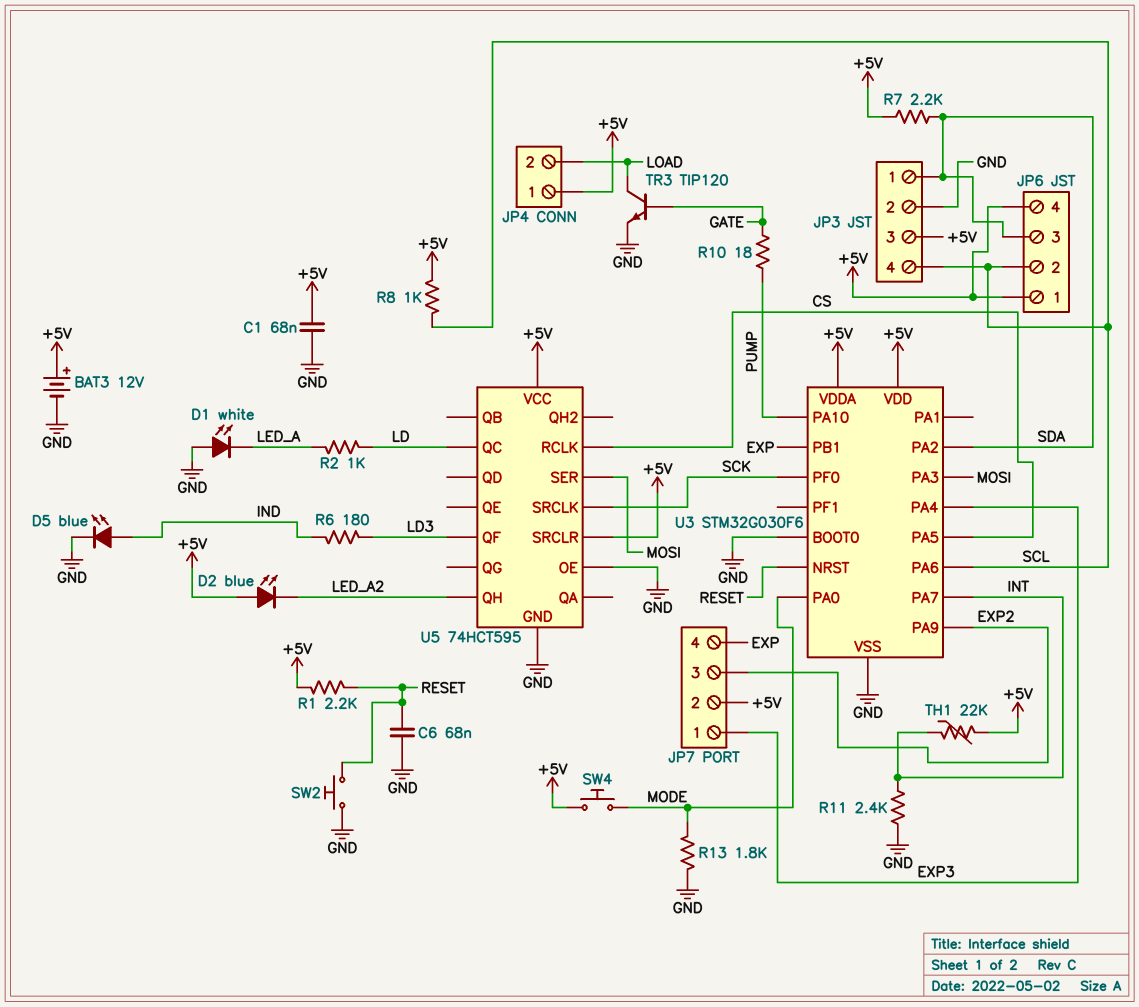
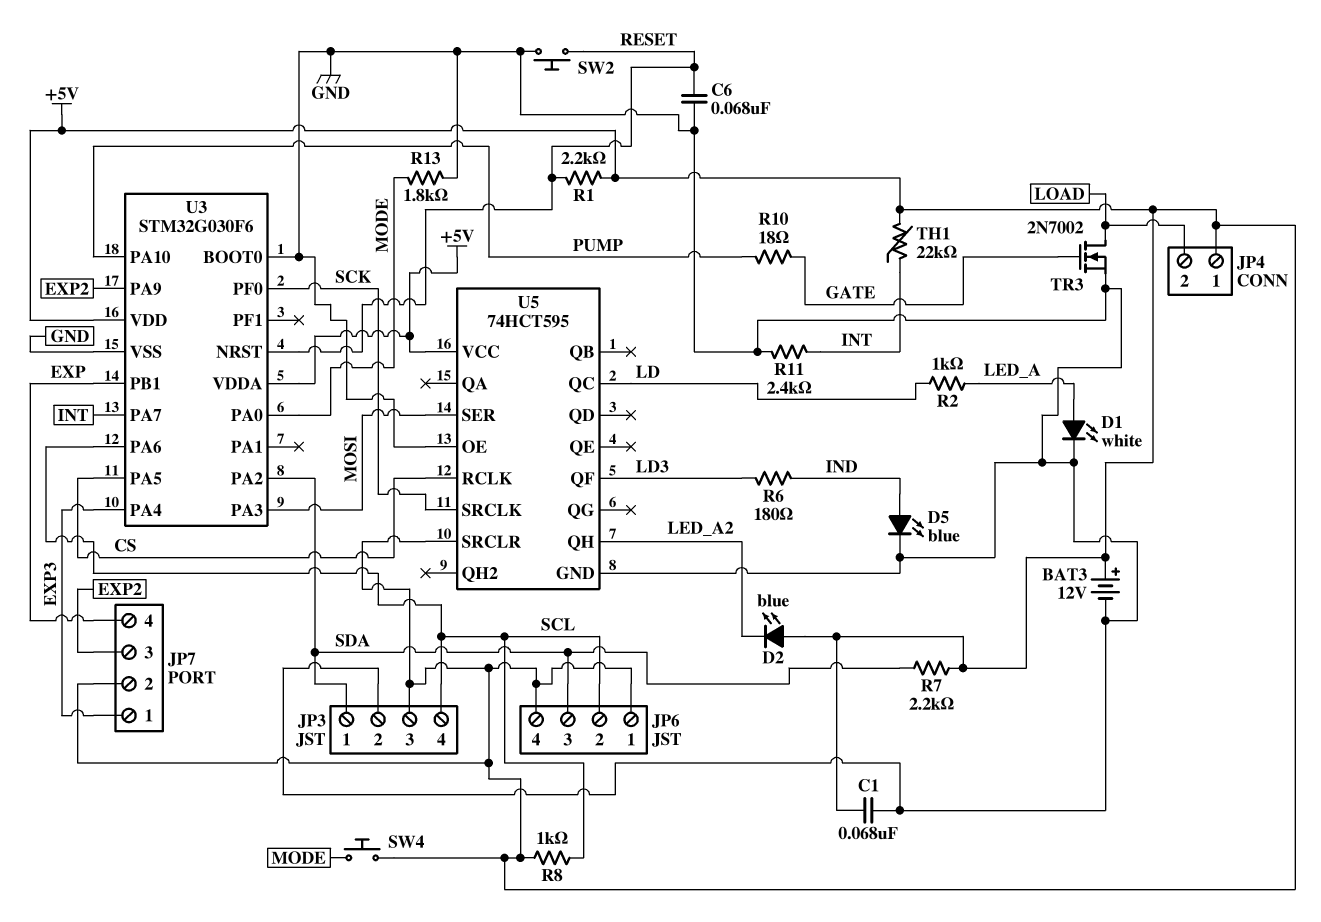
D1: LED white (A GND, K LED_A) -> LED white (A LED_A, K GND)
TR3: NPN TIP120 (B GATE, C LOAD, E GND) -> NMOS 2N7002 (G GATE, D LOAD, S GND)

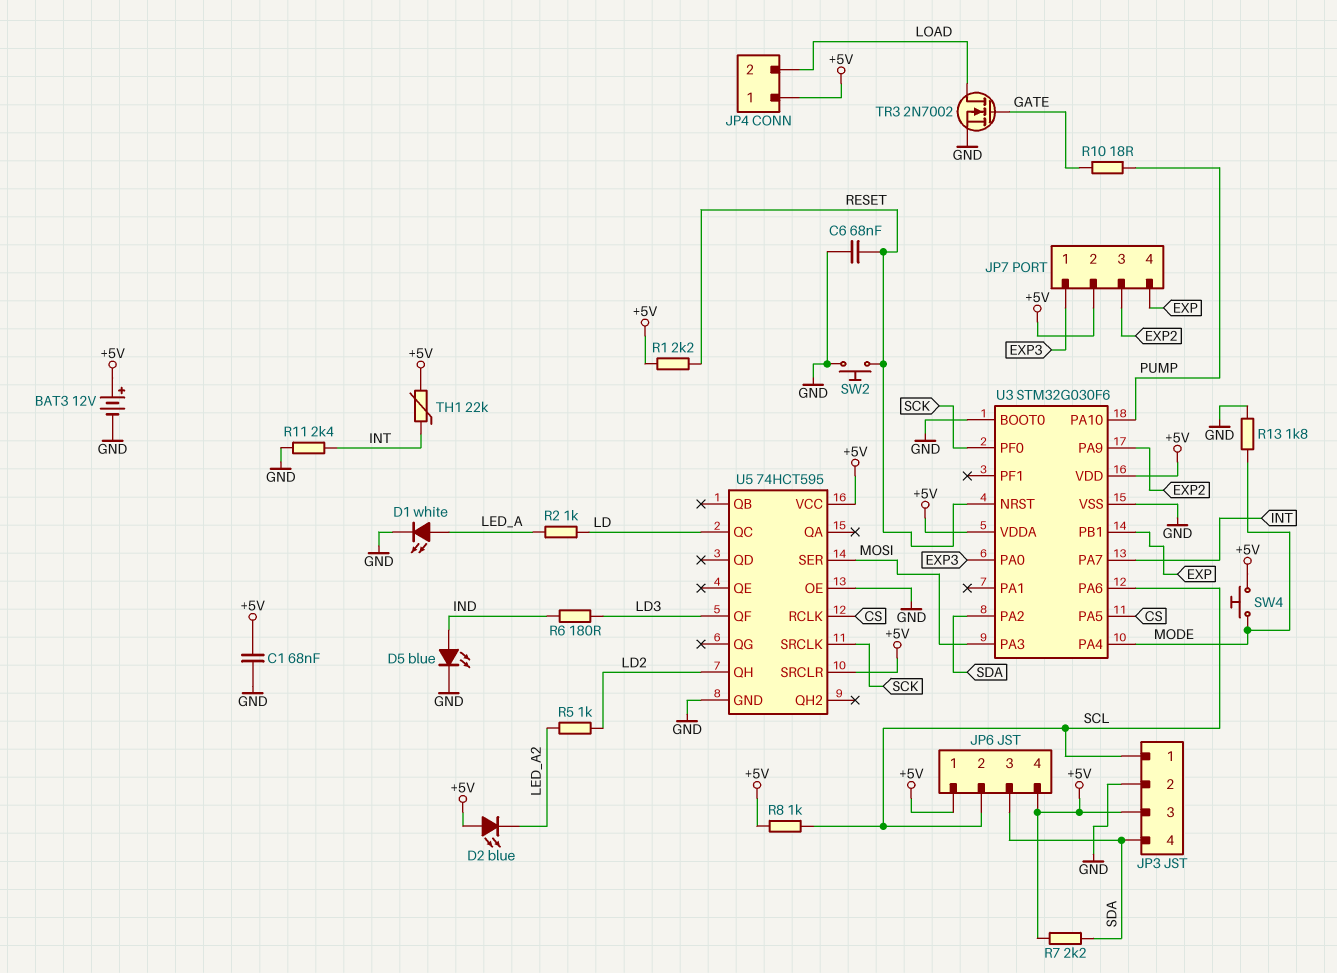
JP3 pin 1: SDA -> SCL
JP3 pin 4: SCL -> SDA
R5: none -> 1k (LD2, LED_A2)
U3 pin PA0: MODE -> EXP3
U3 pin PA4: EXP3 -> MODE
U5 pin QH: LED_A2 -> LD2

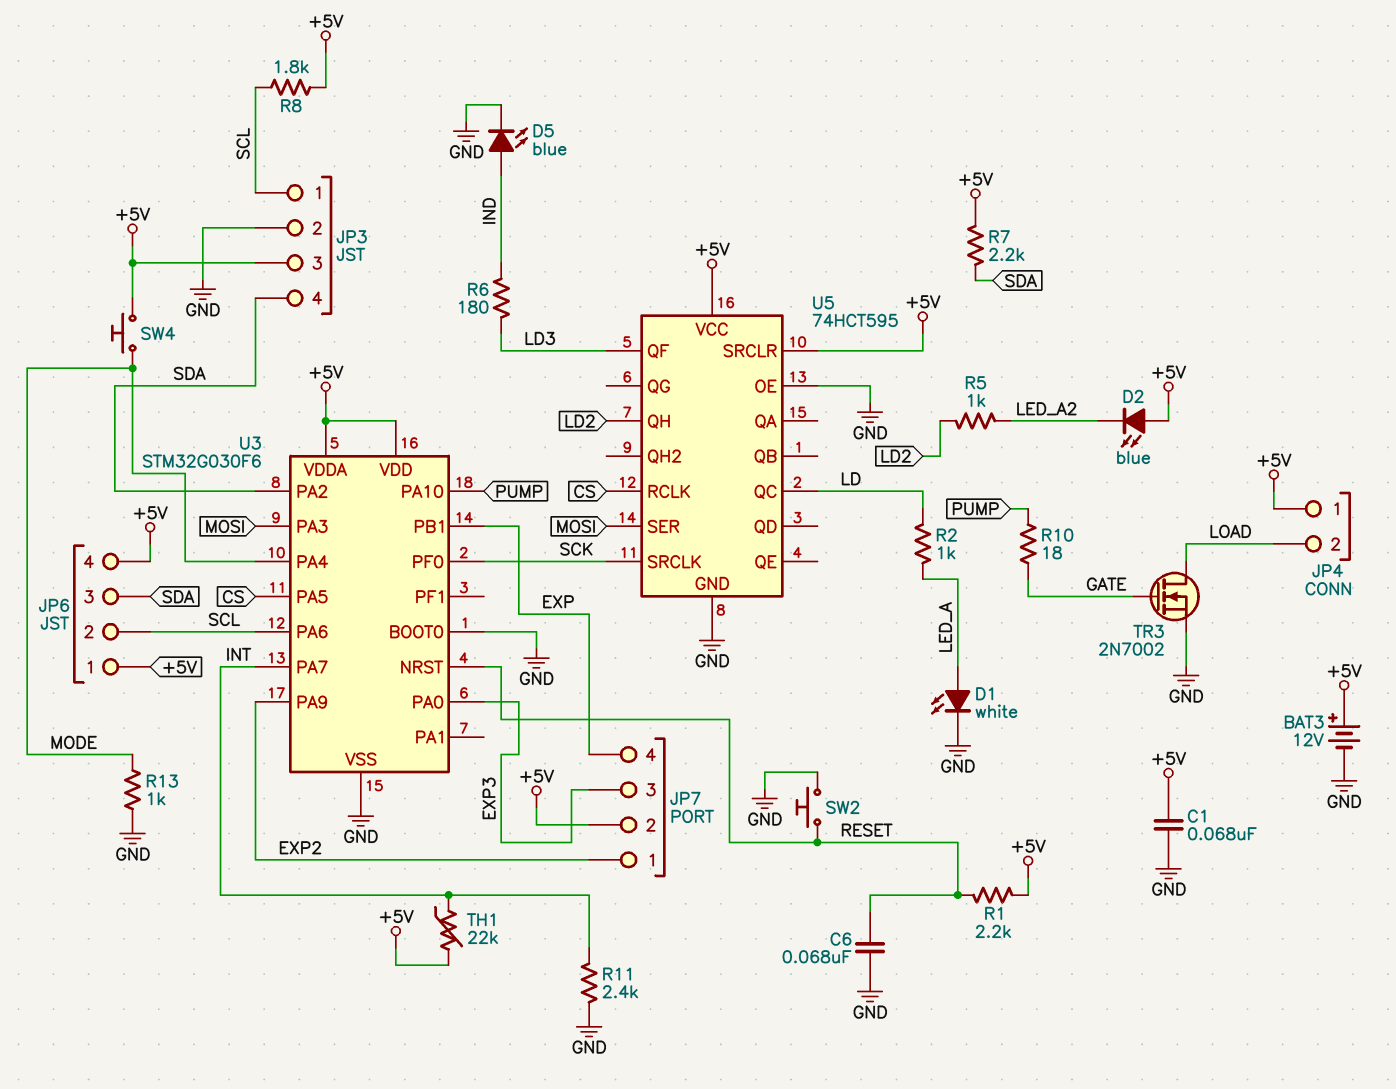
JP7 pin 1: EXP3 -> EXP2
JP7 pin 3: EXP2 -> EXP3
R8: 1k (+5V, SCL) -> 1.8k (+5V, SCL)
R13: 1.8k (GND, MODE) -> 1k (GND, MODE)

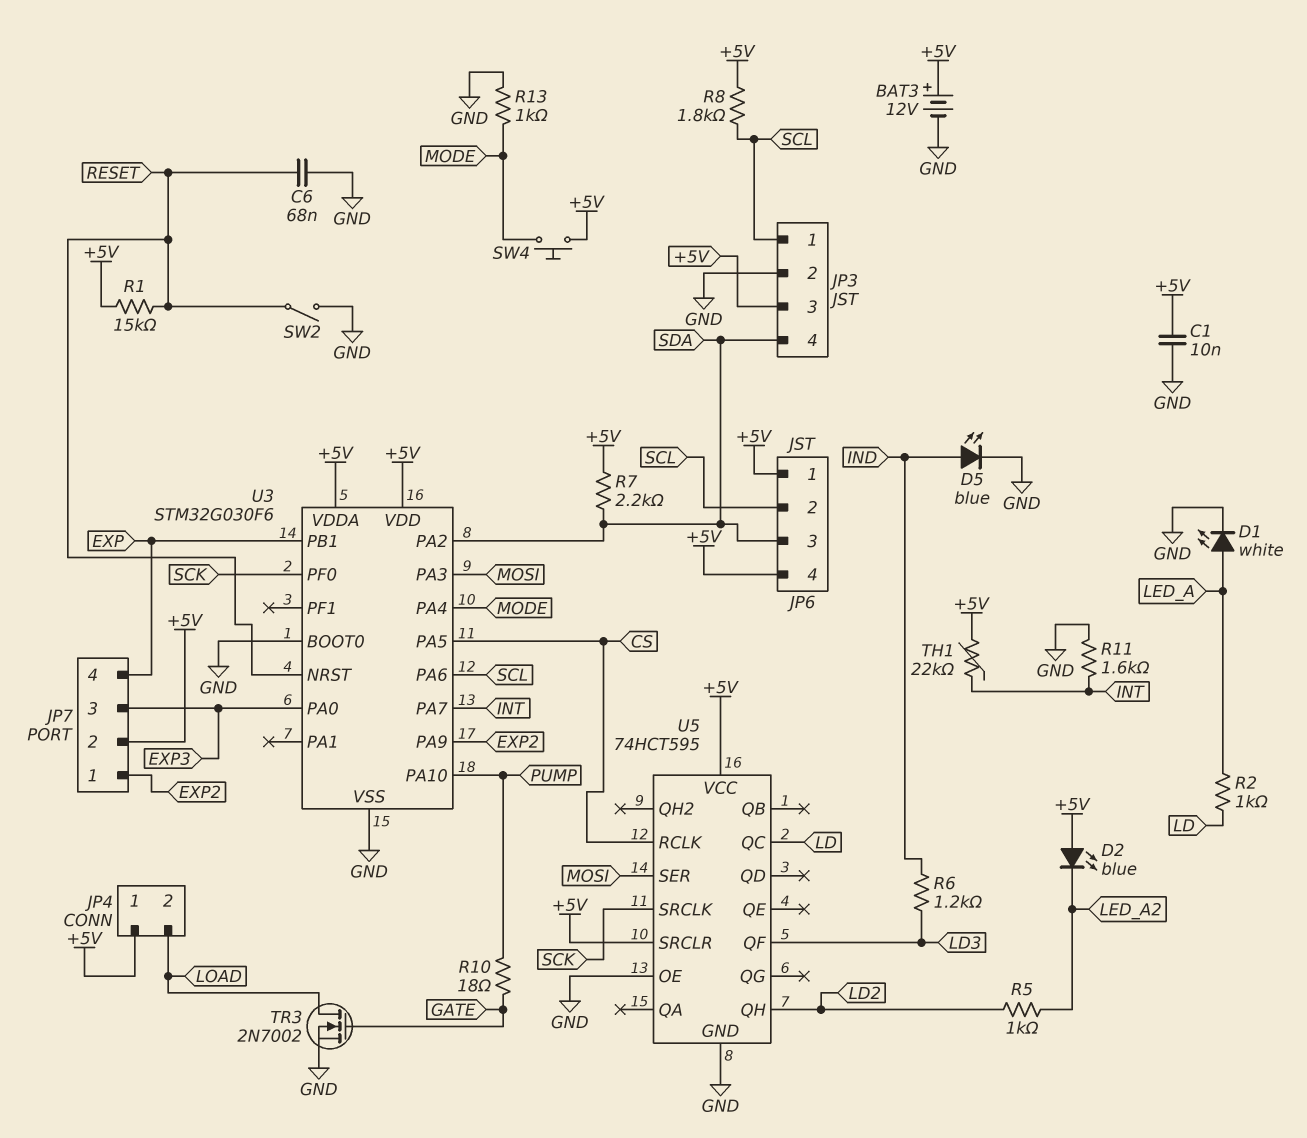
C1: 68nF (+5V, GND) -> 10nF (+5V, GND)
R1: 2.2k (+5V, RESET) -> 15k (+5V, RESET)
R6: 180 (IND, LD3) -> 1.2k (IND, LD3)
R11: 2.4k (GND, INT) -> 1.6k (GND, INT)
SW2: button (GND, RESET) -> switch (GND, RESET)

